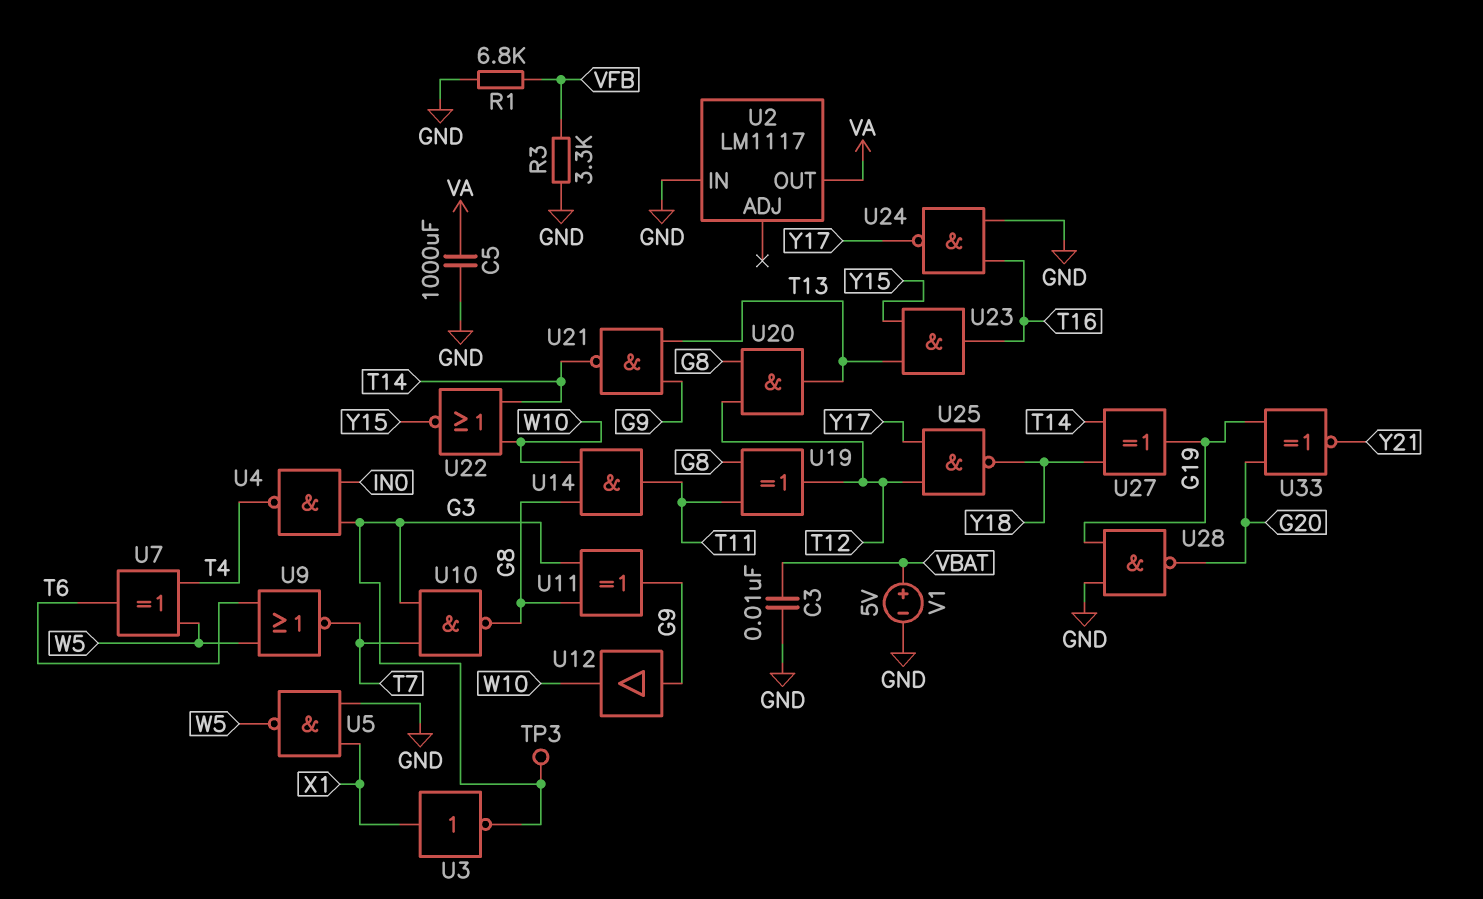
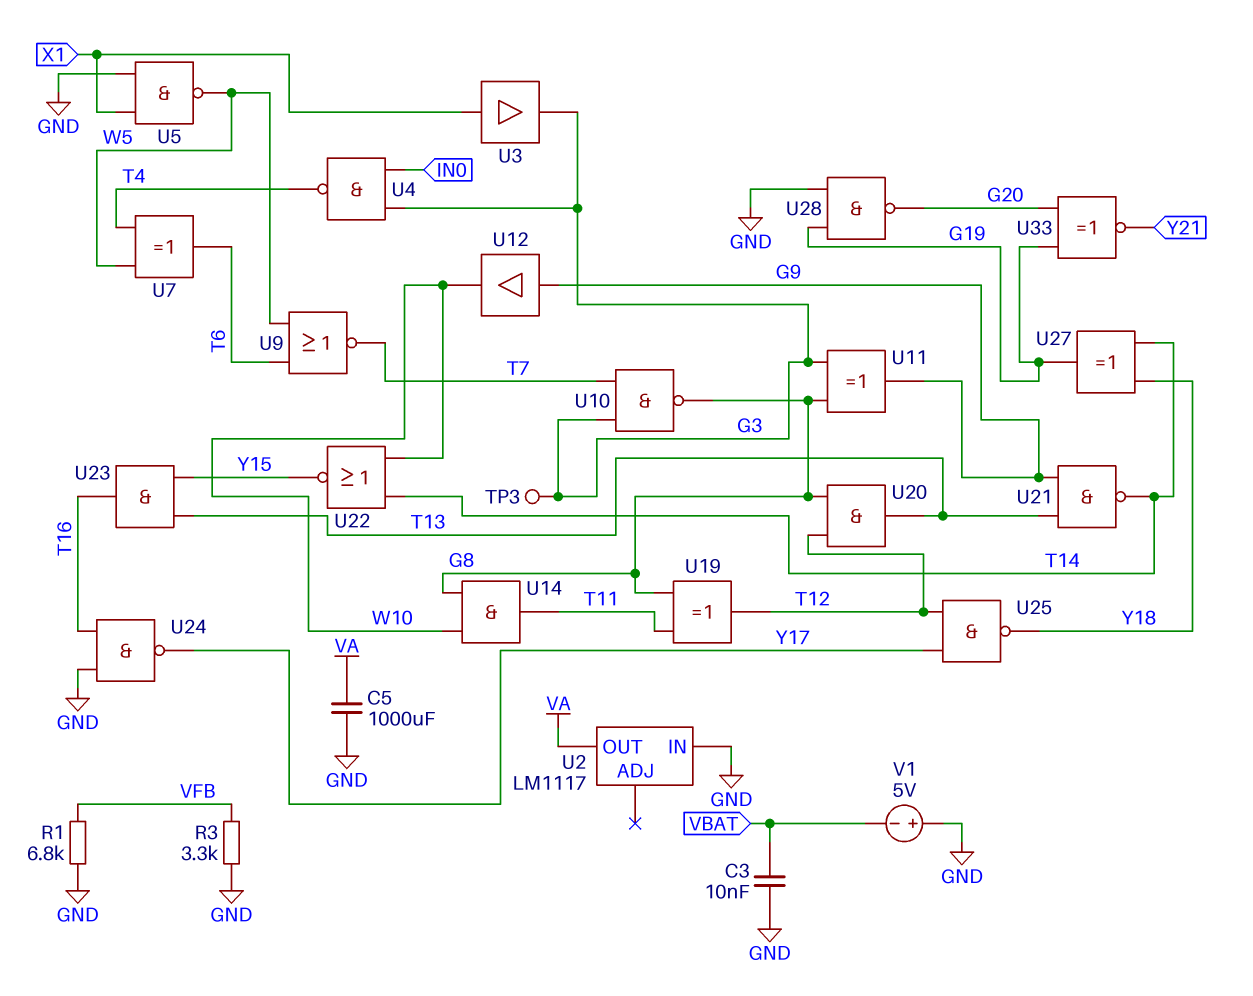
U3: NOT (in X1, out G3) -> buffer (in X1, out G3)
V1: 5V (plus VBAT, minus GND) -> 5V (plus GND, minus VBAT)

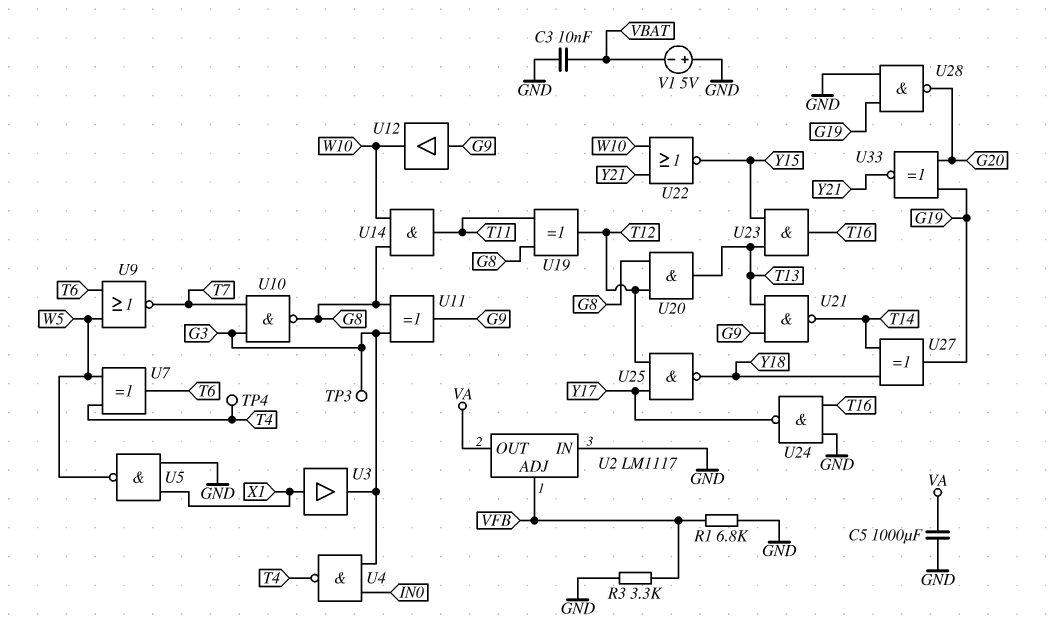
TP4: none -> test point (T4)
U2 pin ADJ: none -> VFB
U22: NOR (in T14, in W10, out Y15) -> NOR (in W10, in Y21, out Y15)

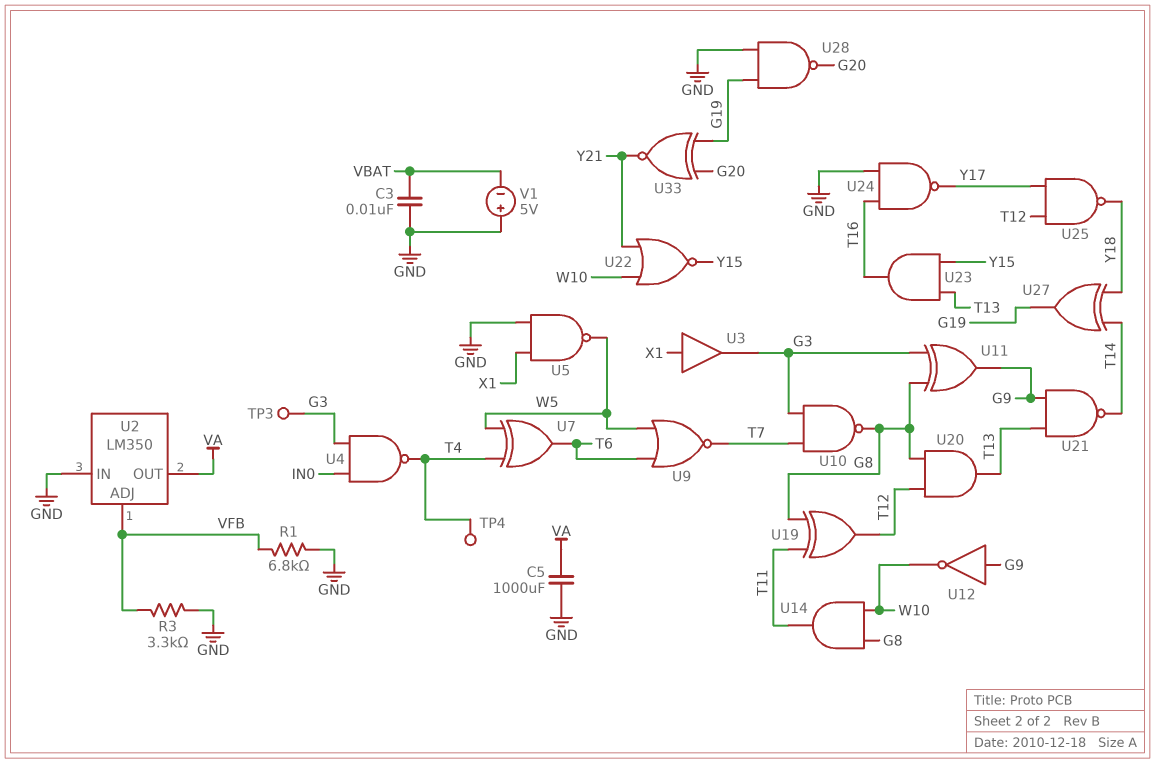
U2: LM1117 -> LM350
U12: buffer (in G9, out W10) -> NOT (in G9, out W10)

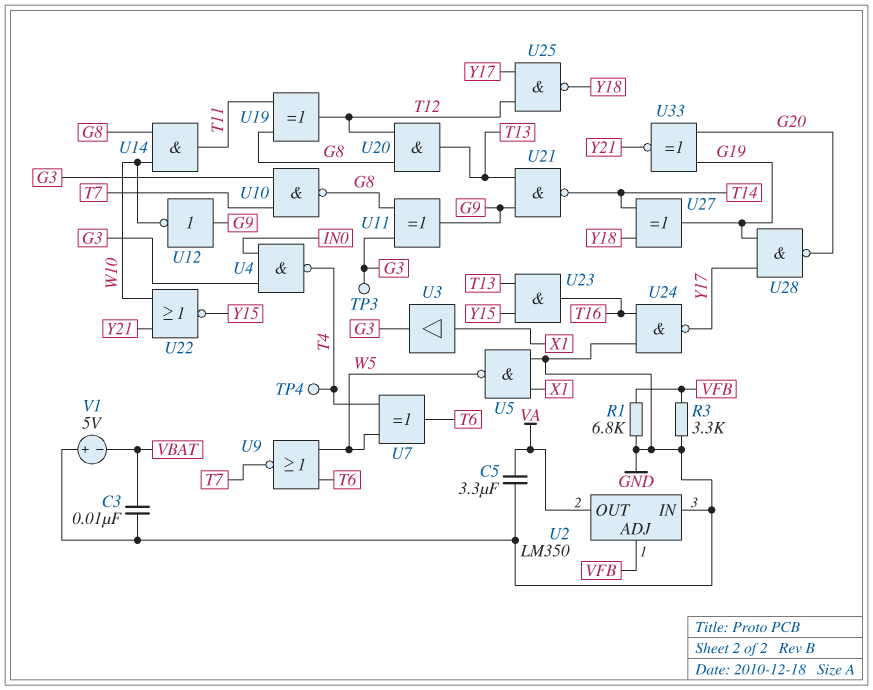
C5: 1000uF (GND, VA) -> 3.3uF (GND, VA)
U28: NAND (in G19, in GND, out G20) -> NAND (in G19, in Y17, out G20)

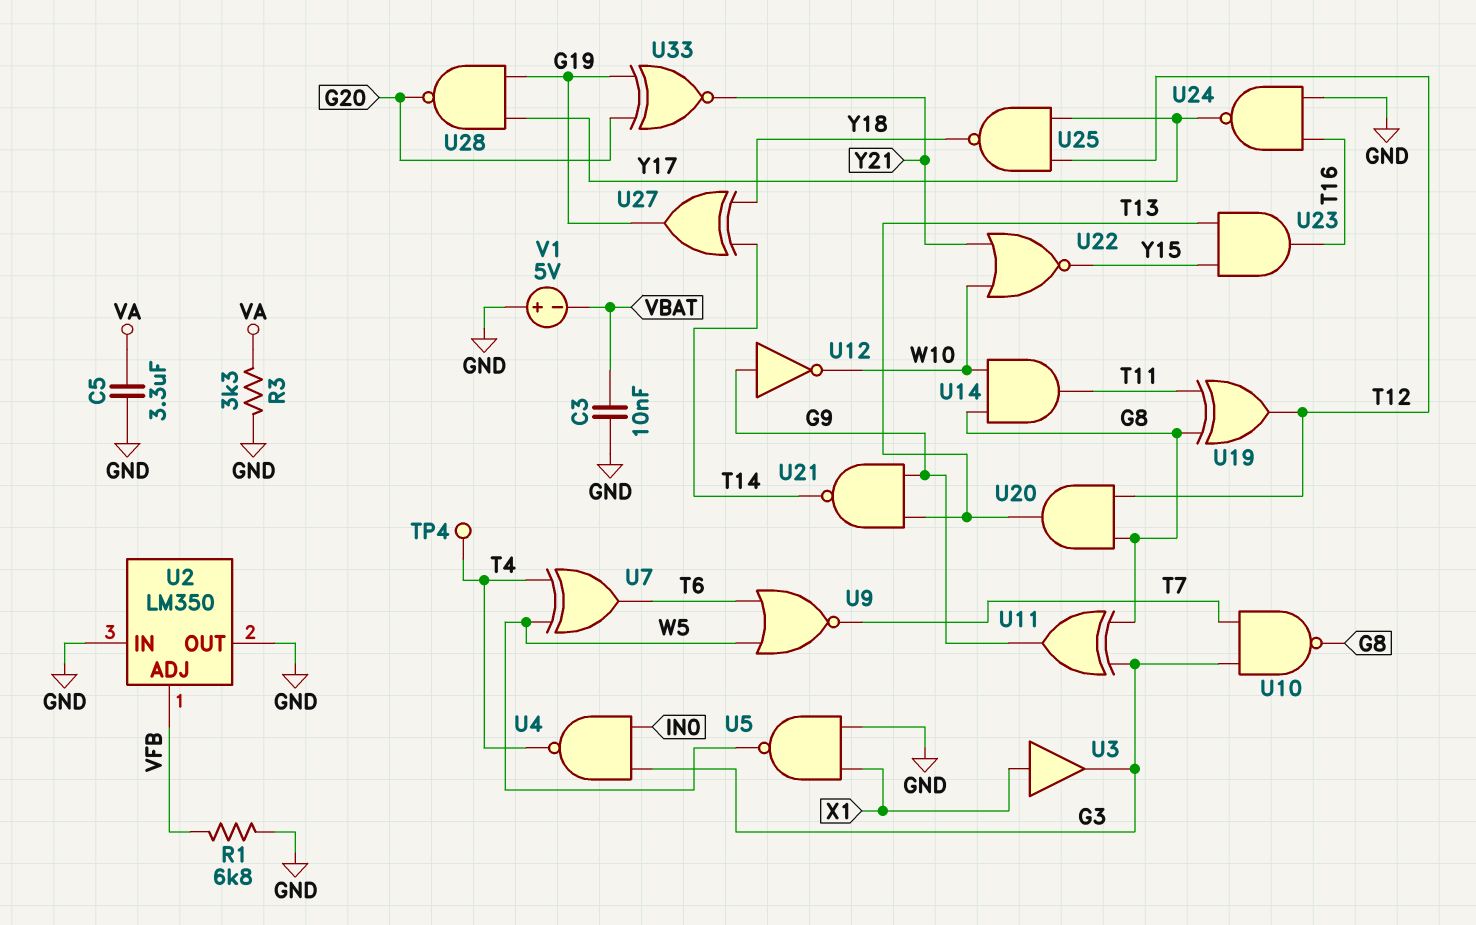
R3: 3.3k (GND, VFB) -> 3.3k (GND, VA)
TP3: test point (G3) -> none
U2 pin OUT: VA -> GND

